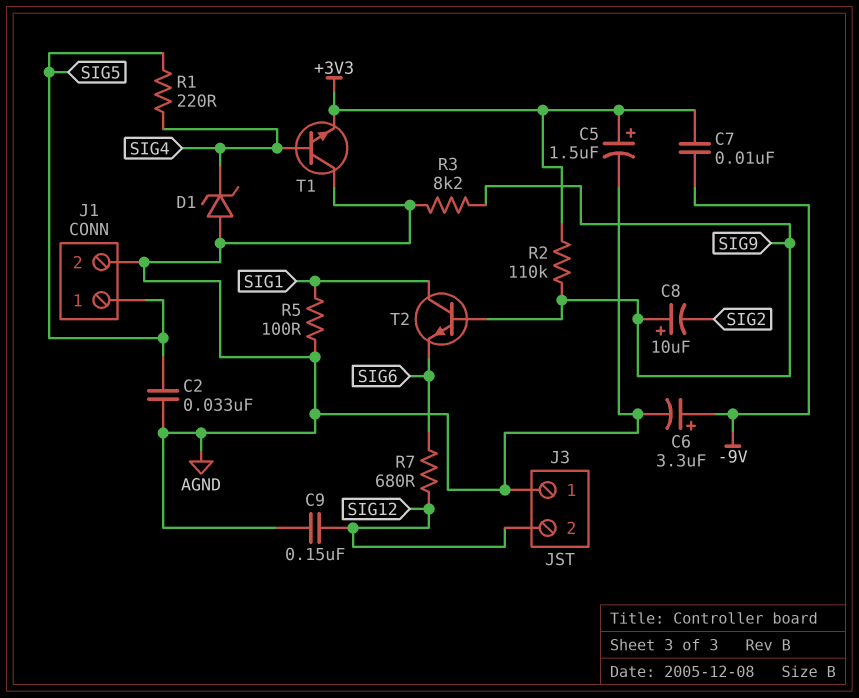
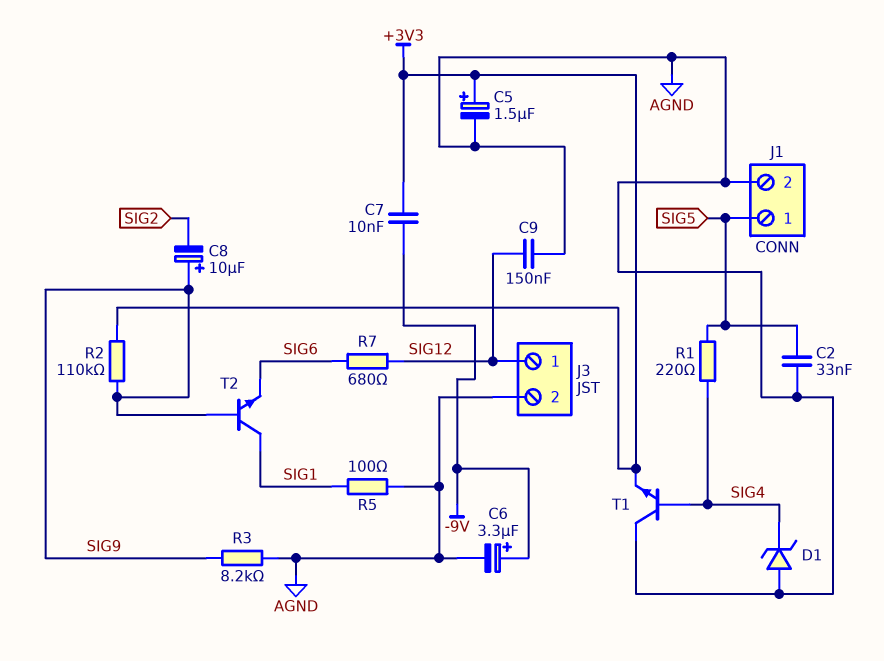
J3 pin 1: AGND -> SIG12
J3 pin 2: SIG12 -> AGND

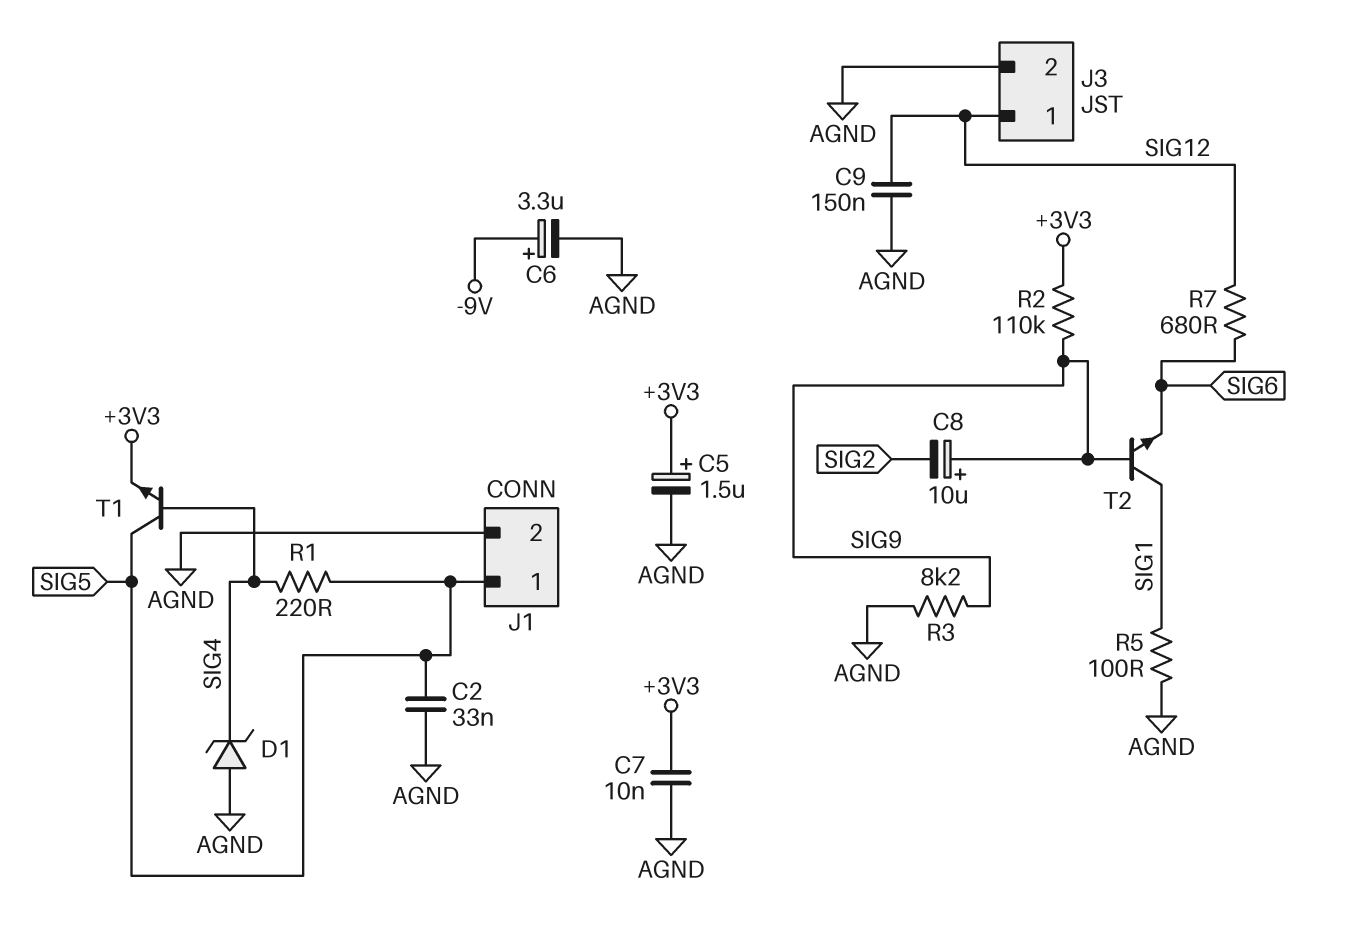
C7: 10nF (+3V3, -9V) -> 10nF (+3V3, AGND)
T1: NPN (B SIG4, C AGND, E +3V3) -> NPN (B SIG4, C SIG5, E +3V3)

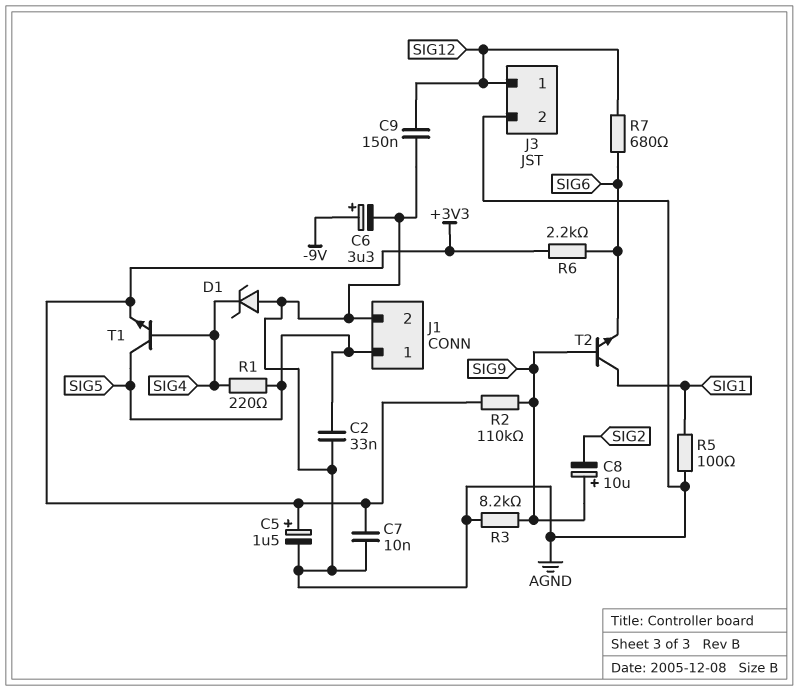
R6: none -> 2.2k (+3V3, SIG6)

